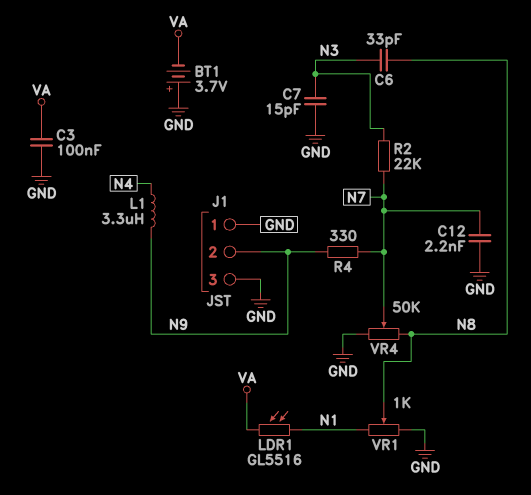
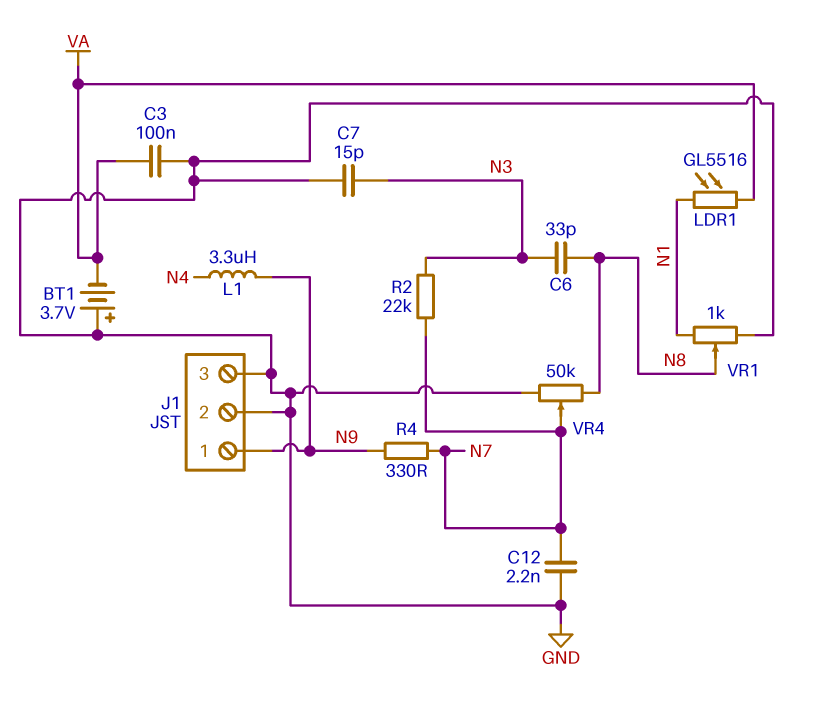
J1 pin 1: GND -> N9
J1 pin 2: N9 -> GND

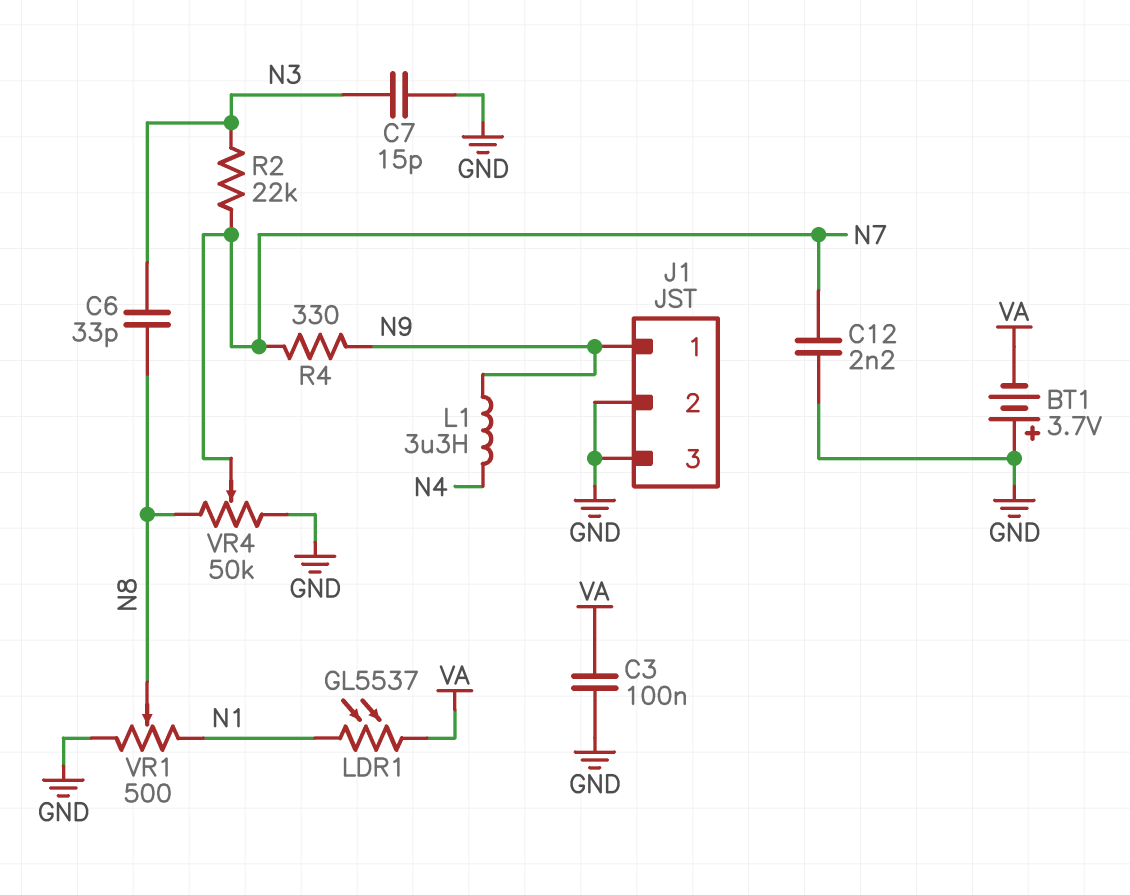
LDR1: GL5516 (N1, VA) -> GL5537 (N1, VA)
VR1: 1k (GND, N1, wiper N8) -> 500 (GND, N1, wiper N8)

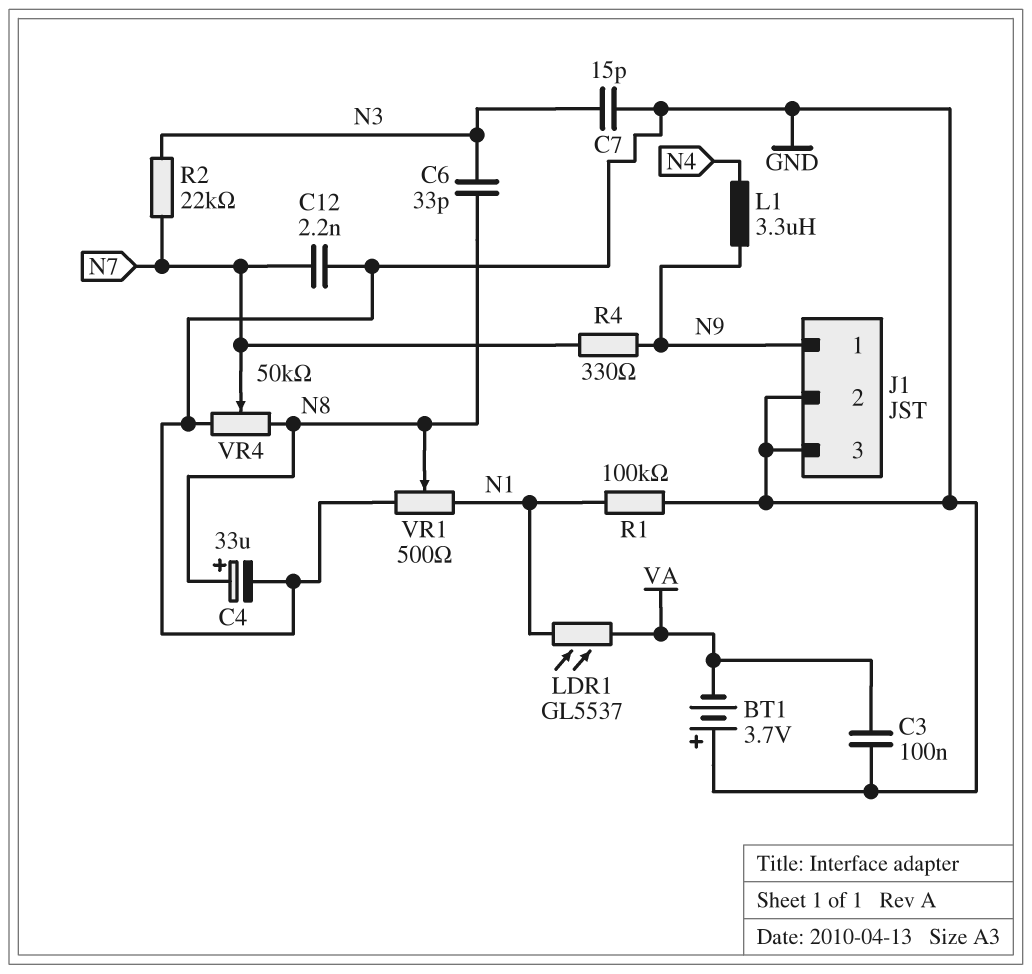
C4: none -> 33uF (plus N8, minus GND)
R1: none -> 100k (GND, N1)

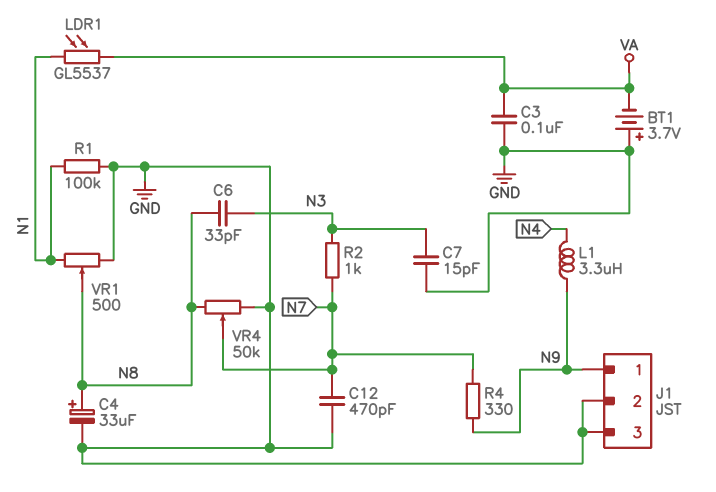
C12: 2.2nF (GND, N7) -> 470pF (GND, N7)
R2: 22k (N3, N7) -> 1k (N3, N7)

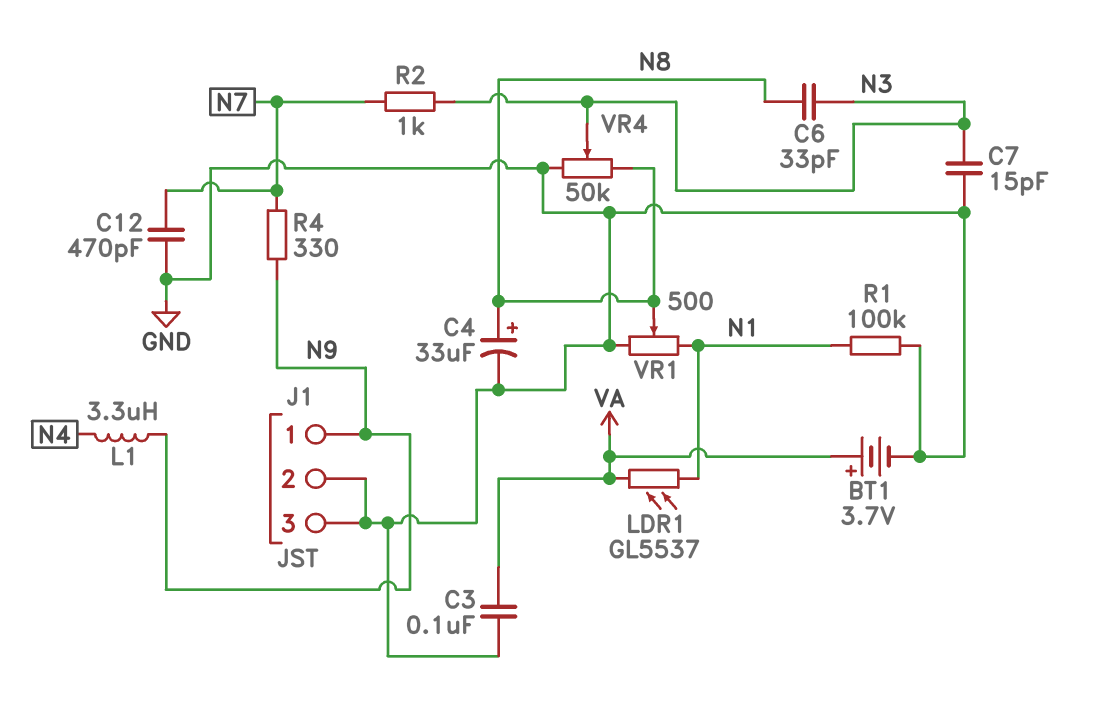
BT1: 3.7V (plus GND, minus VA) -> 3.7V (plus VA, minus GND)
VR4: 50k (GND, N8, wiper N7) -> 50k (GND, N8, wiper N3)

